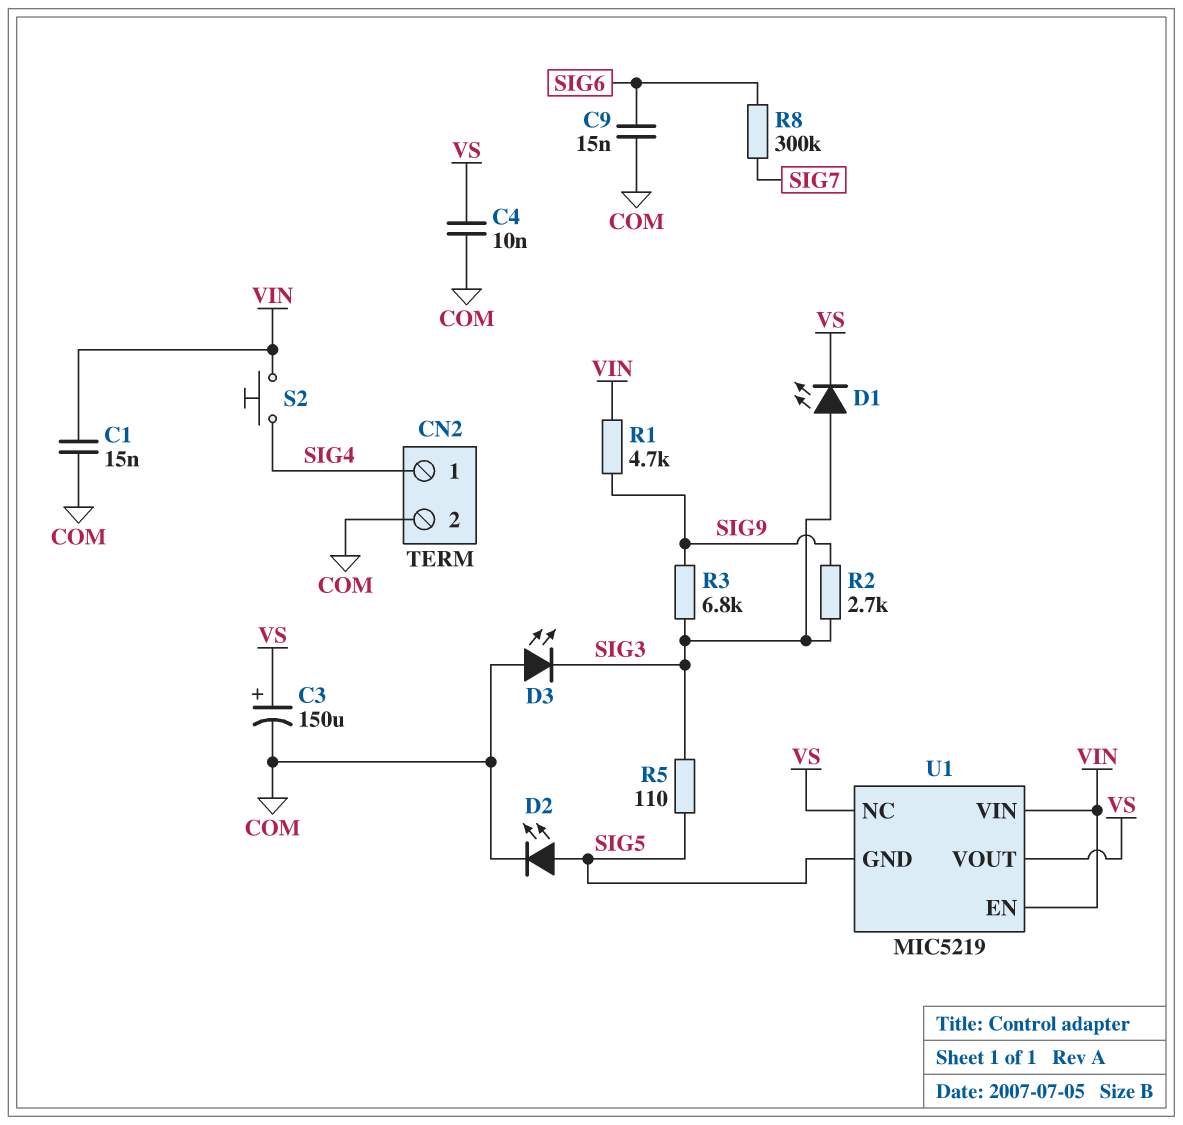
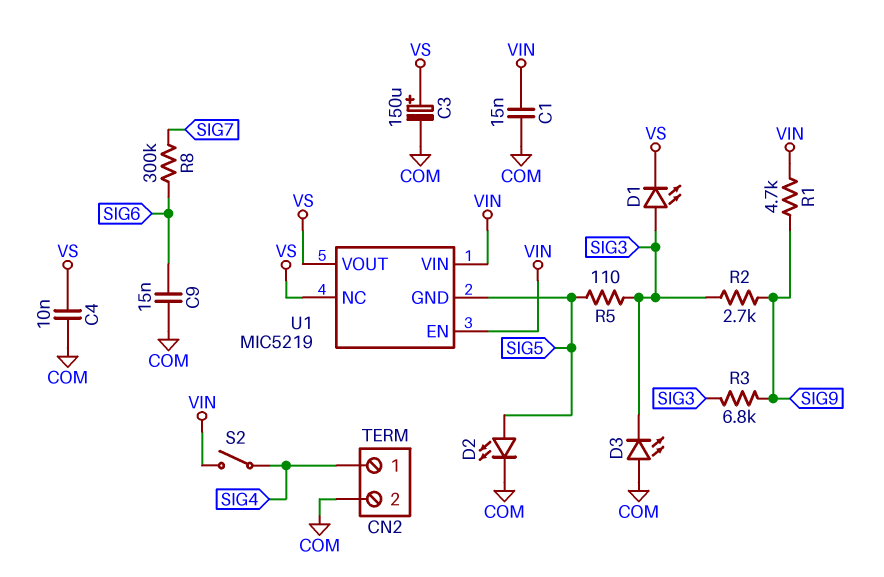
S2: button (SIG4, VIN) -> switch (SIG4, VIN)

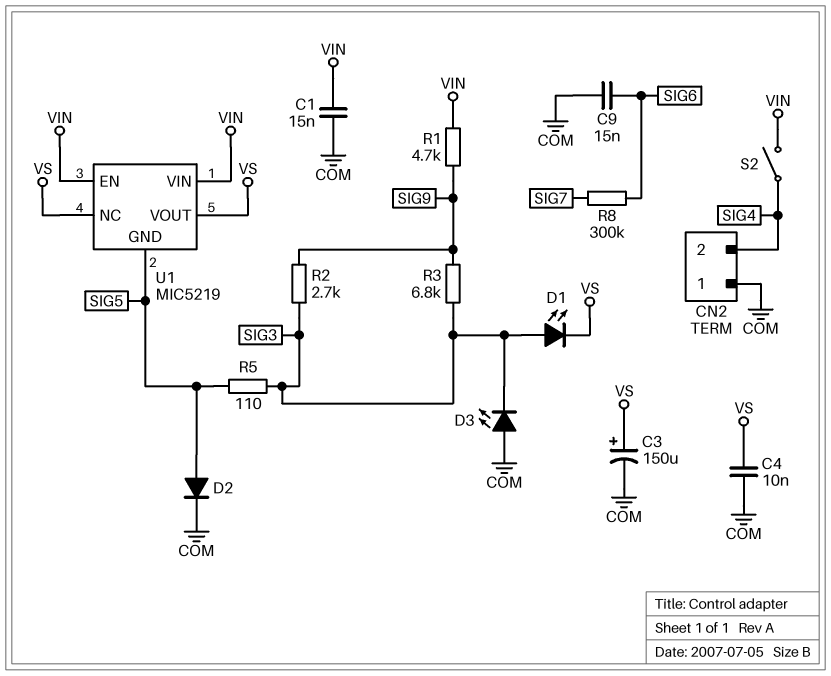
CN2 pin 1: SIG4 -> COM
CN2 pin 2: COM -> SIG4
D2: LED (A SIG5, K COM) -> diode (A SIG5, K COM)

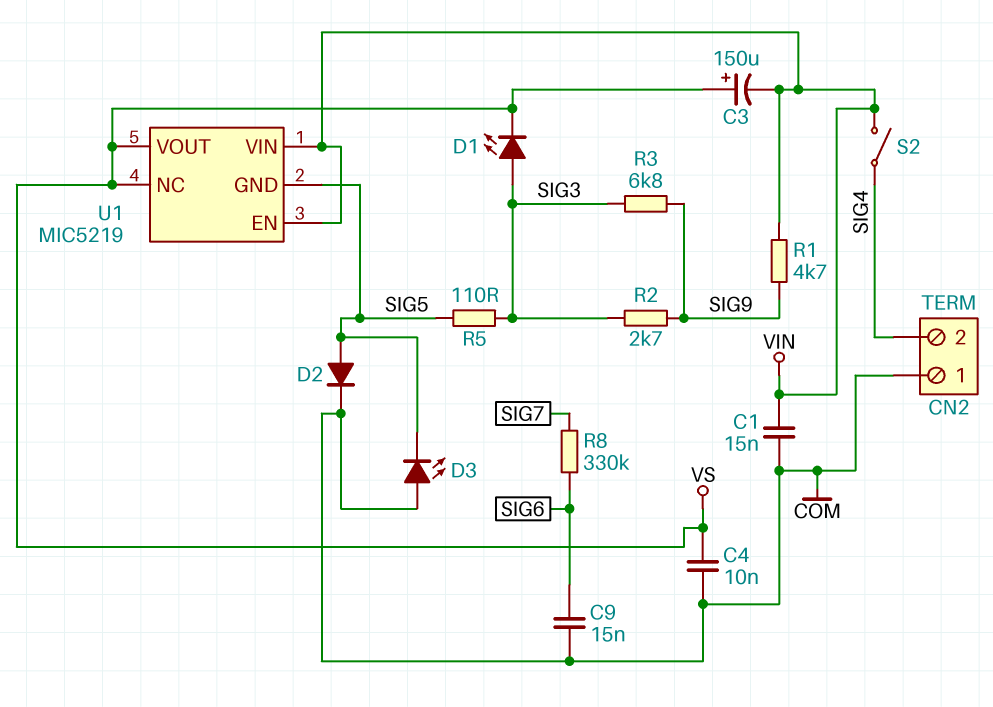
C3: 150uF (plus VS, minus COM) -> 150uF (plus VS, minus VIN)
D3: LED (A COM, K SIG3) -> LED (A COM, K SIG5)
R8: 300k (SIG6, SIG7) -> 330k (SIG6, SIG7)

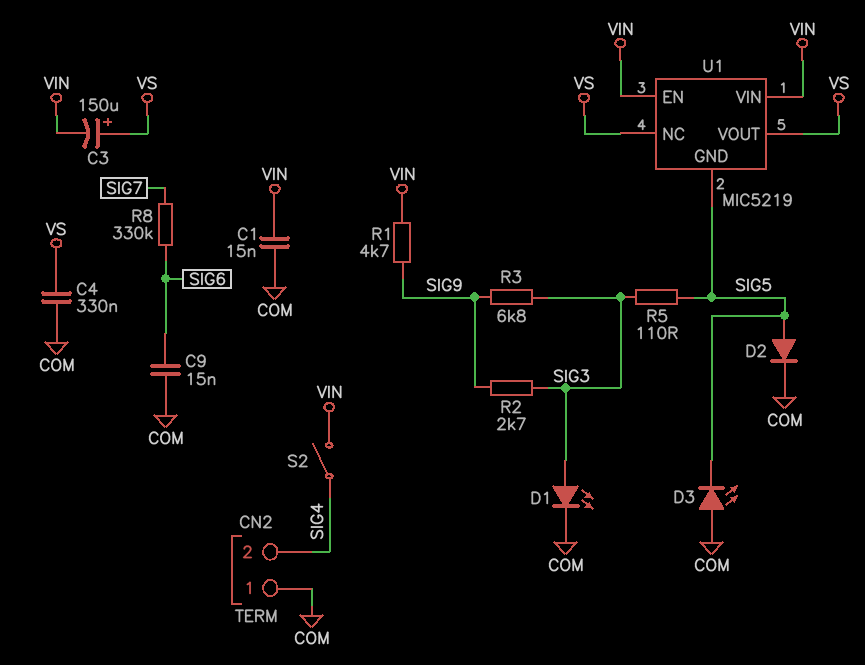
C4: 10nF (COM, VS) -> 330nF (COM, VS)
D1: LED (A SIG3, K VS) -> LED (A SIG3, K COM)

